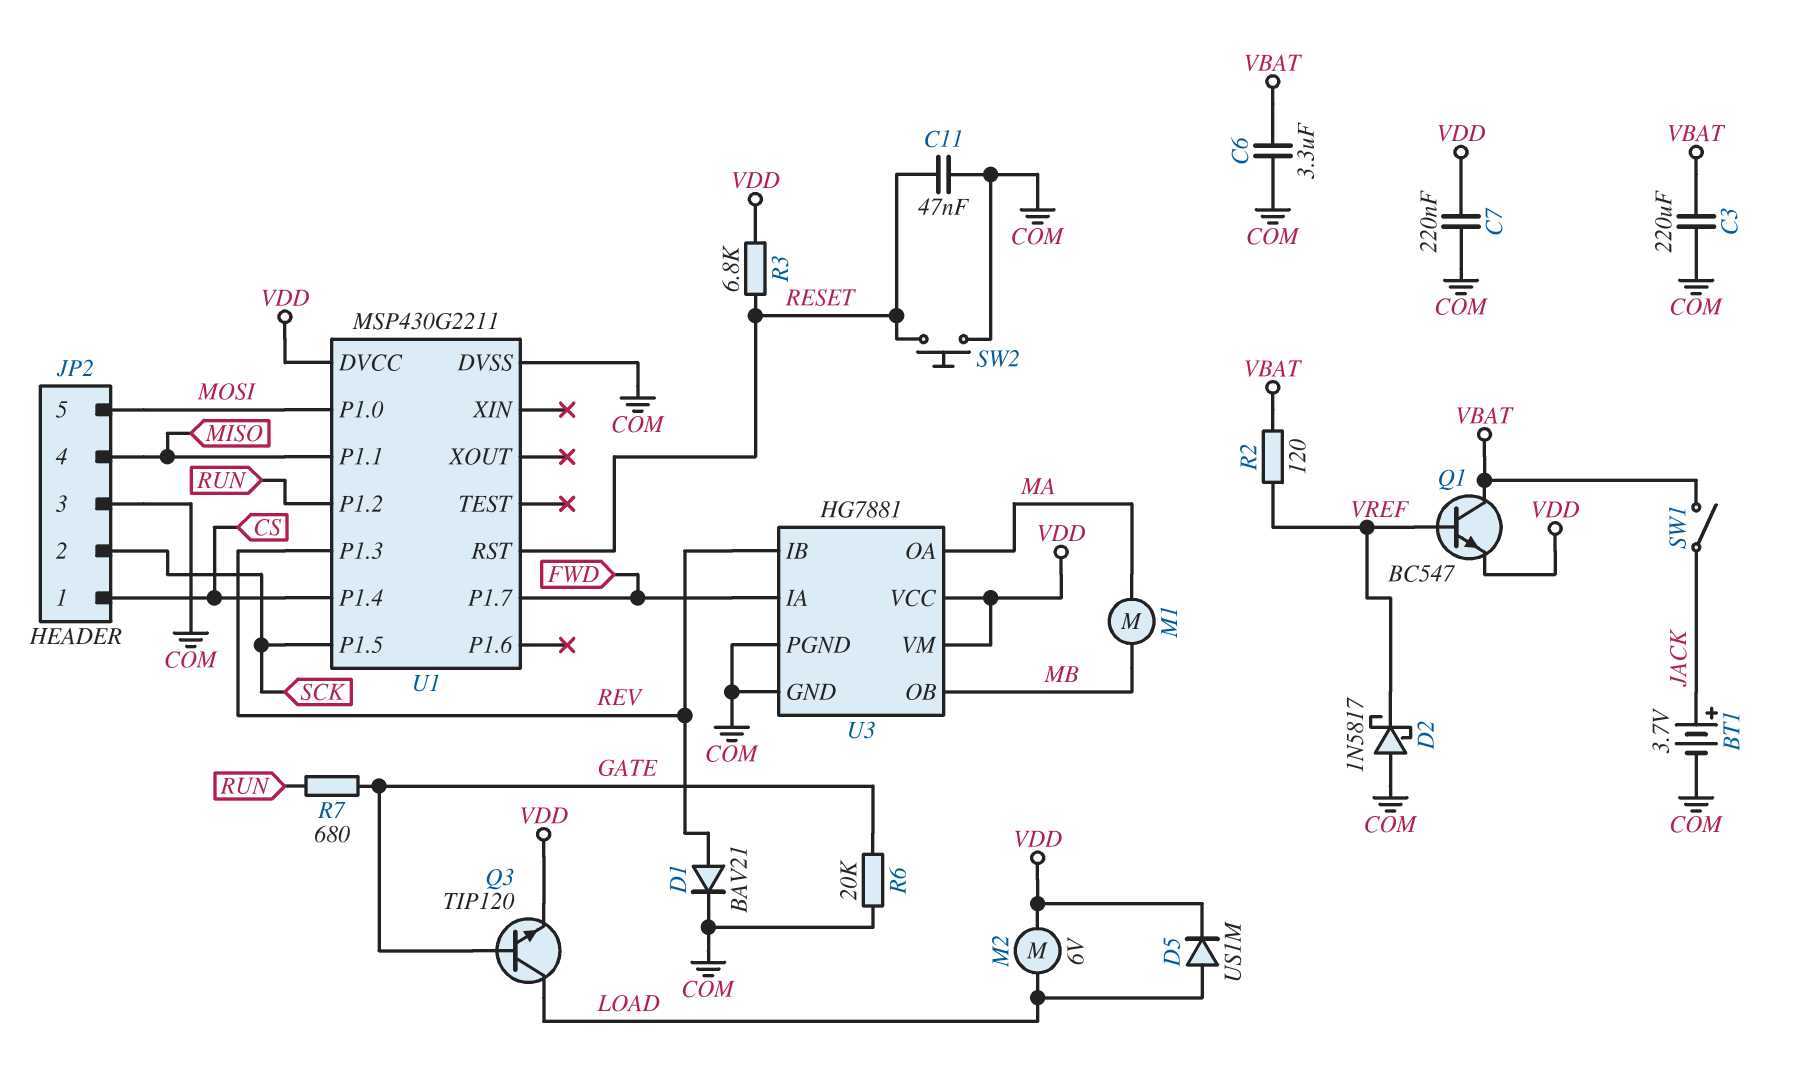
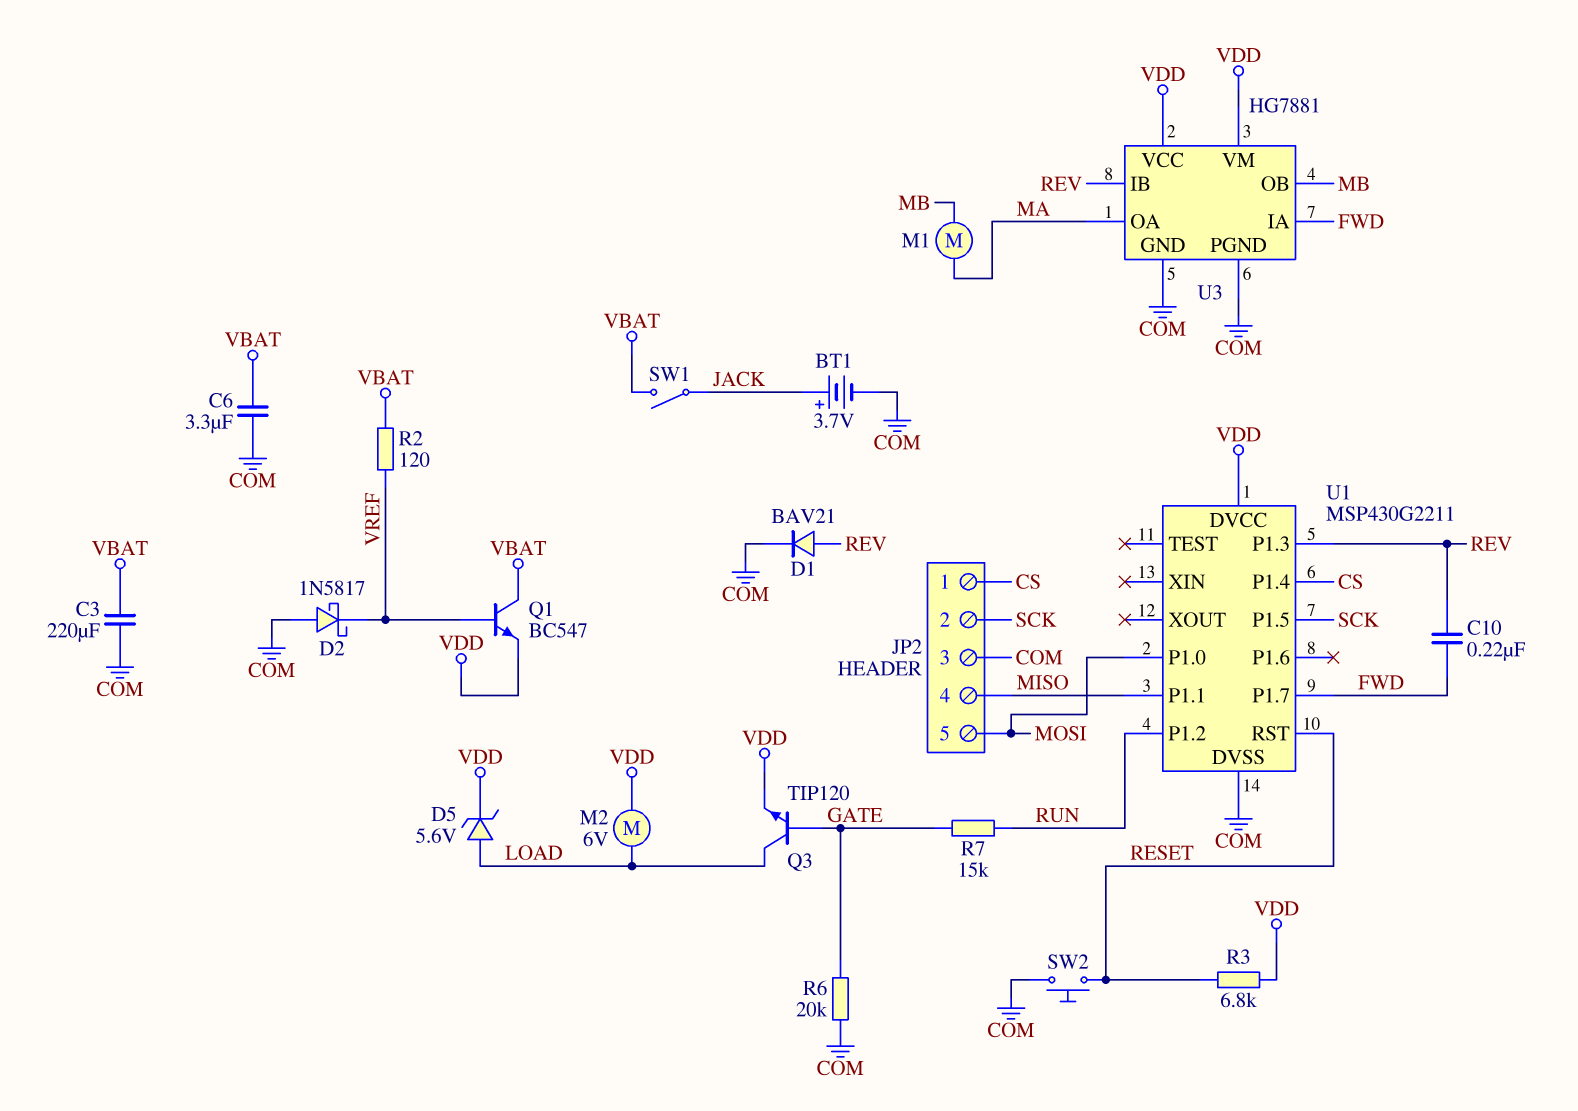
C7: 220nF (COM, VDD) -> none
C10: none -> 220nF (FWD, REV)
C11: 47nF (COM, RESET) -> none
D5: diode US1M (A LOAD, K VDD) -> zener 5.6V (A LOAD, K VDD)
R7: 680 (GATE, RUN) -> 15k (GATE, RUN)

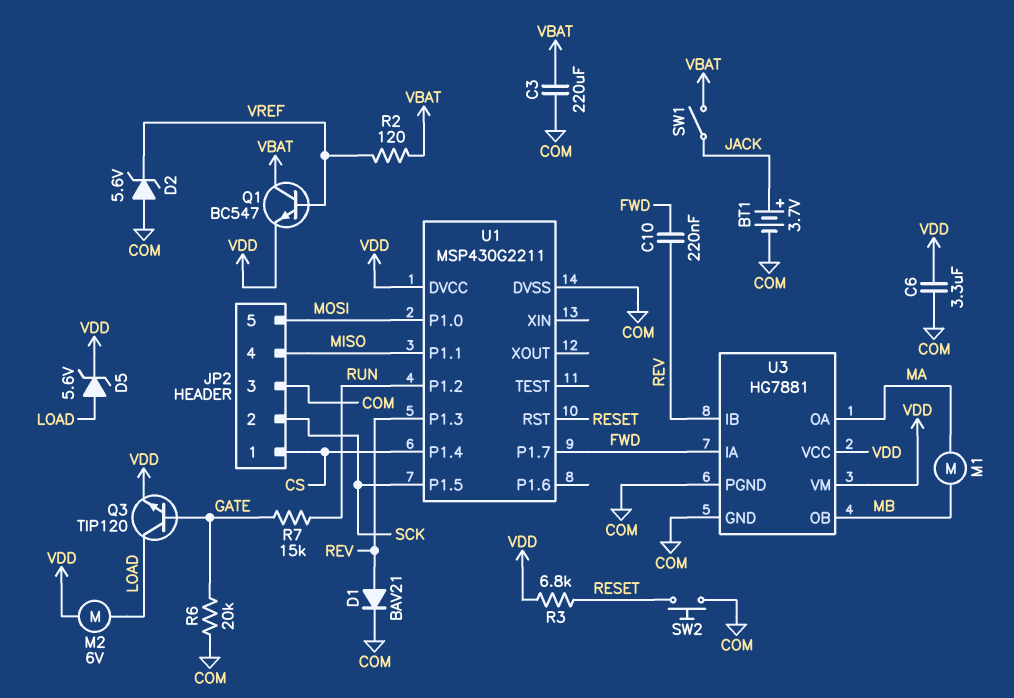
C6: 3.3uF (COM, VBAT) -> 3.3uF (COM, VDD)
D2: schottky 1N5817 (A COM, K VREF) -> zener 5.6V (A COM, K VREF)

